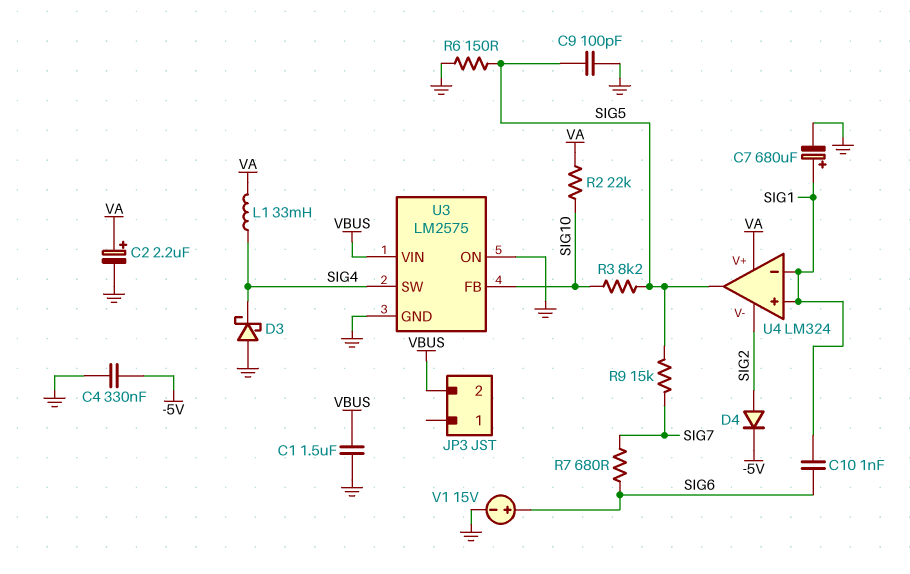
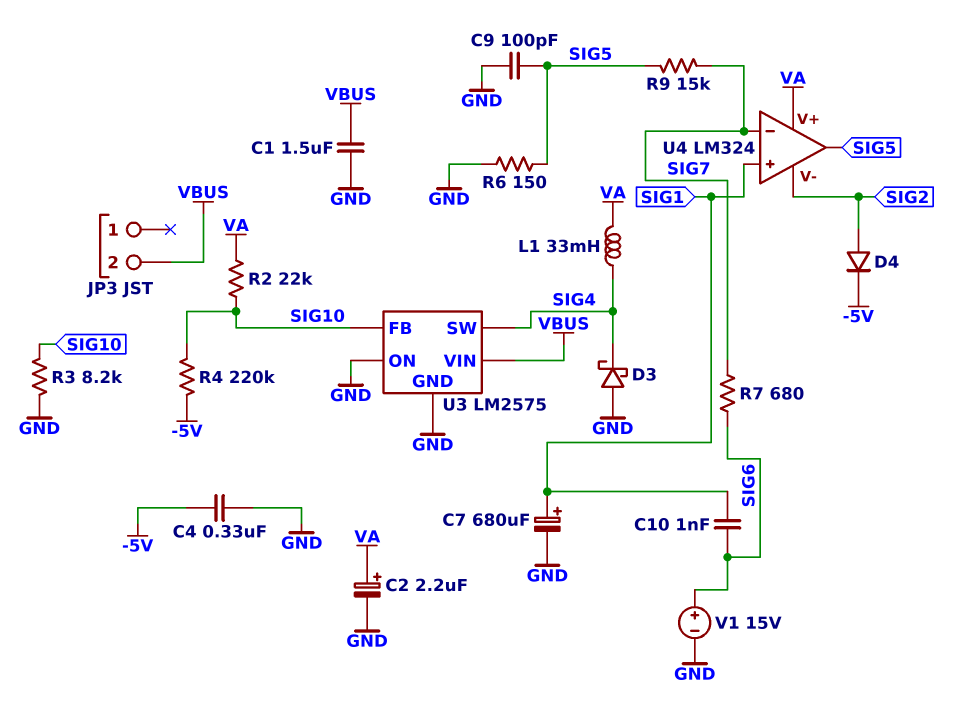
R3: 8.2k (SIG5, SIG10) -> 8.2k (GND, SIG10)
R4: none -> 220k (-5V, SIG10)
U4 pin in-: SIG1 -> SIG7

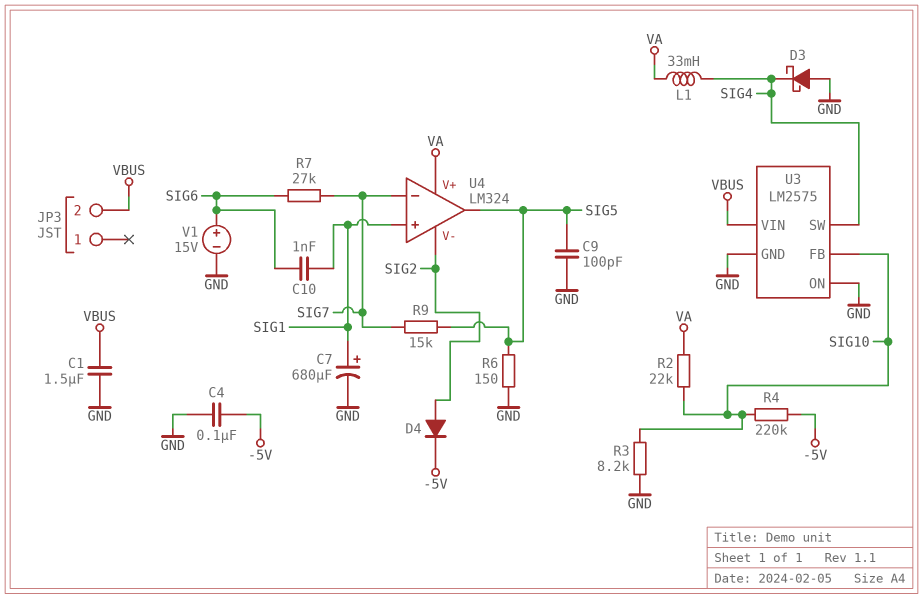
C2: 2.2uF (plus VA, minus GND) -> none
C4: 330nF (-5V, GND) -> 100nF (-5V, GND)
R7: 680 (SIG6, SIG7) -> 27k (SIG6, SIG7)

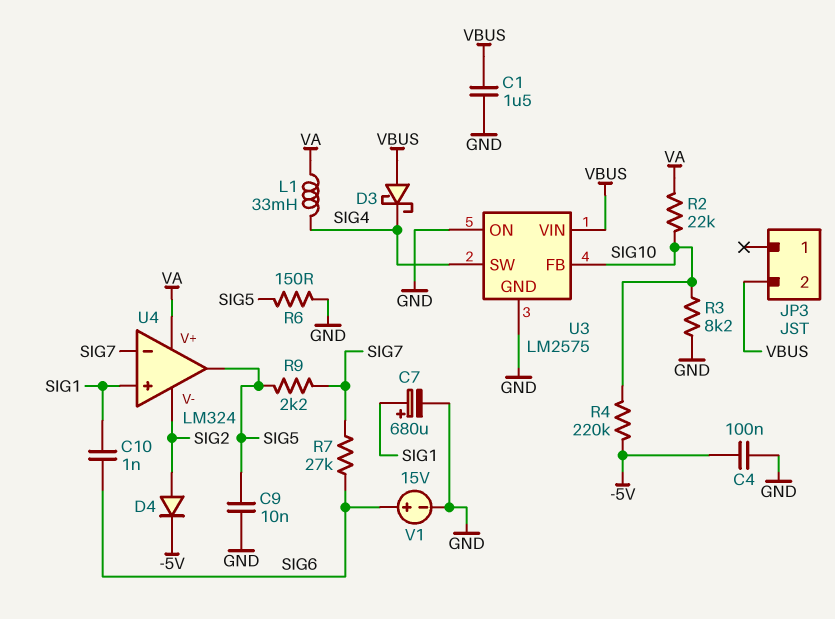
C9: 100pF (GND, SIG5) -> 10nF (GND, SIG5)
D3: schottky (A GND, K SIG4) -> schottky (A VBUS, K SIG4)
R9: 15k (SIG5, SIG7) -> 2.2k (SIG5, SIG7)

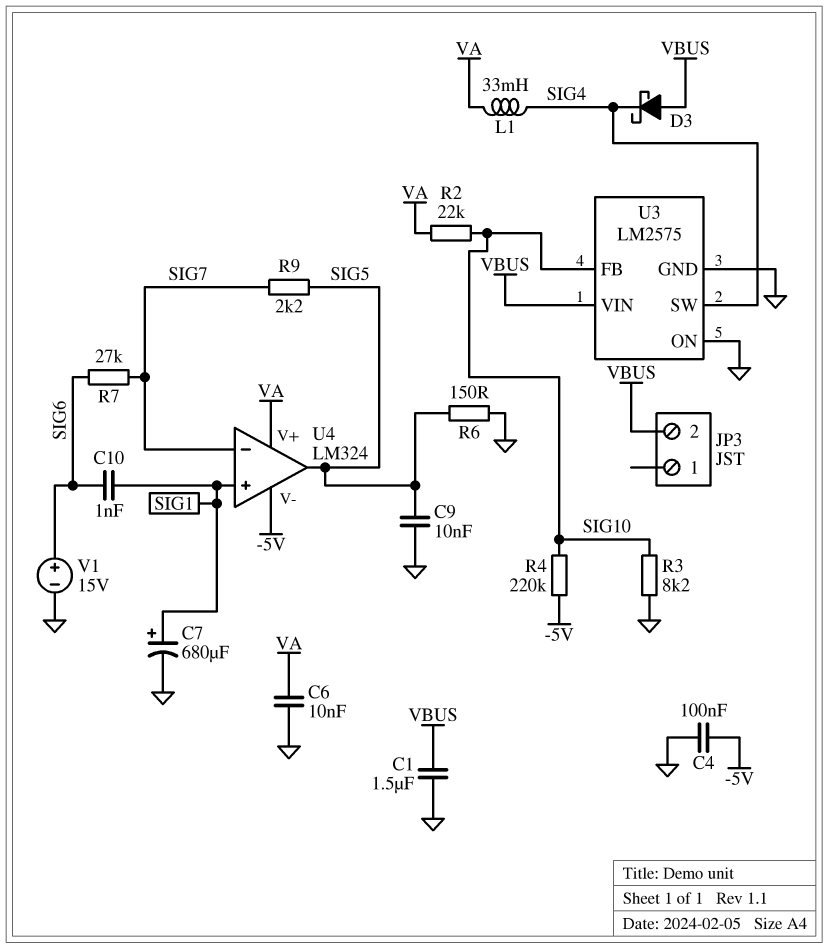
C6: none -> 10nF (GND, VA)
D4: diode (A SIG2, K -5V) -> none
U4 pin V-: SIG2 -> -5V

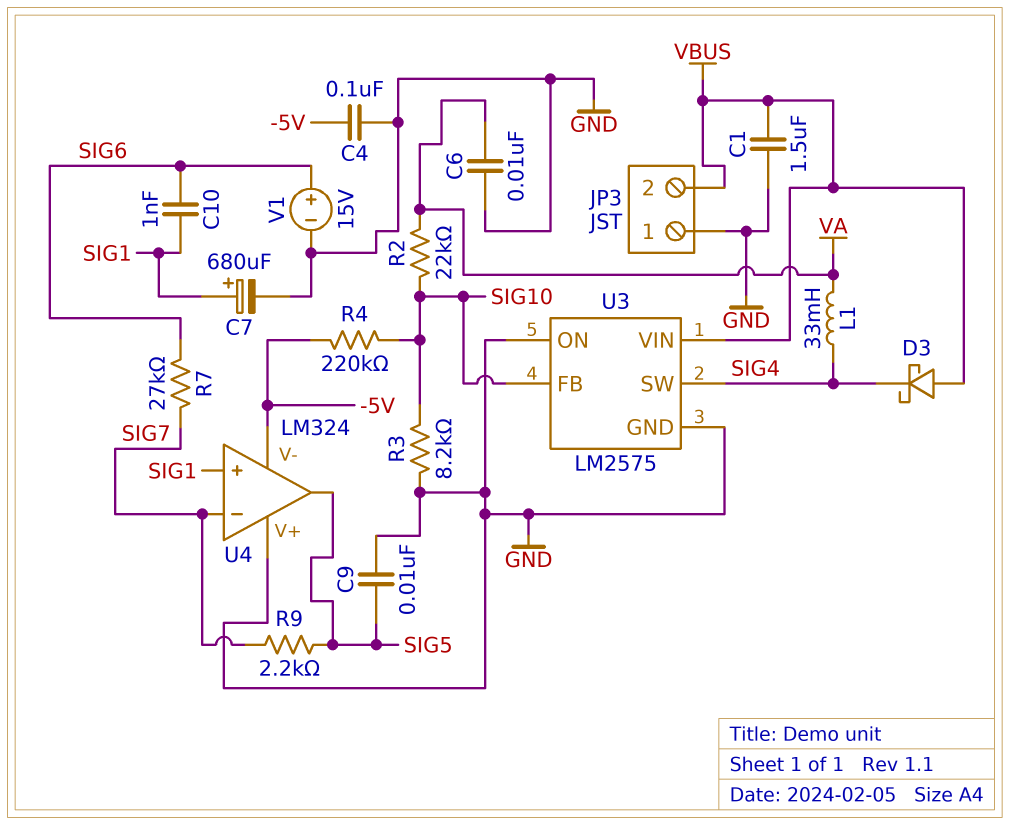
JP3 pin 1: none -> GND
R6: 150 (GND, SIG5) -> none
U4 pin V+: VA -> GND

